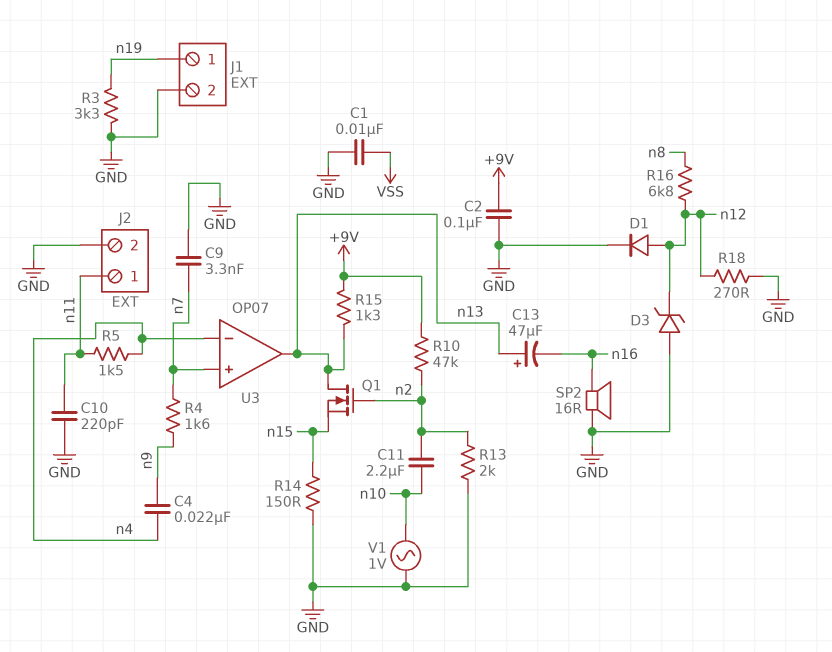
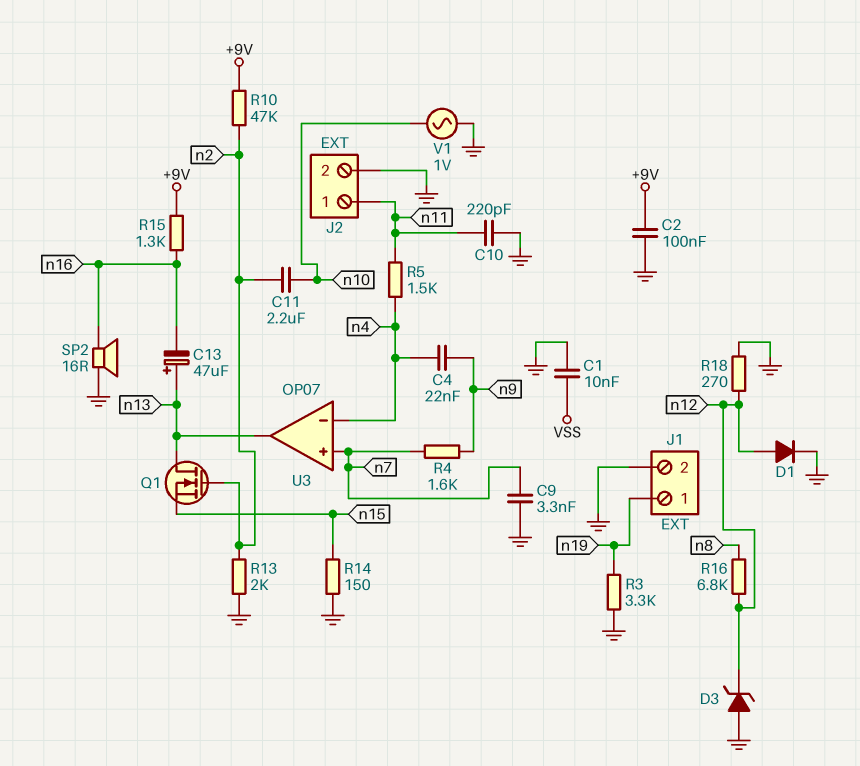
R15: 1.3k (+9V, n13) -> 1.3k (+9V, n16)

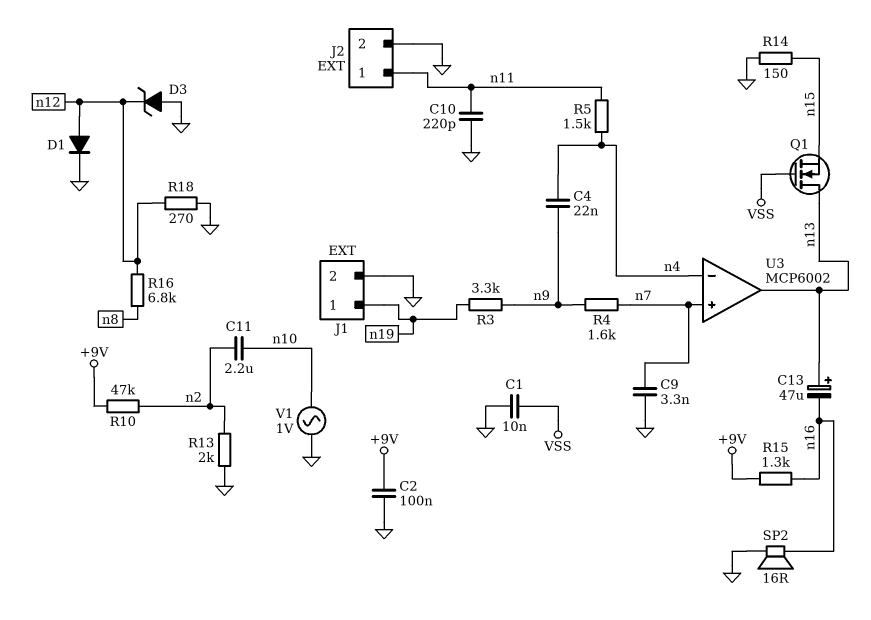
Q1: NMOS (G n2, D n13, S n15) -> NMOS (G VSS, D n13, S n15)
R3: 3.3k (GND, n19) -> 3.3k (n9, n19)
U3: OP07 -> MCP6002

